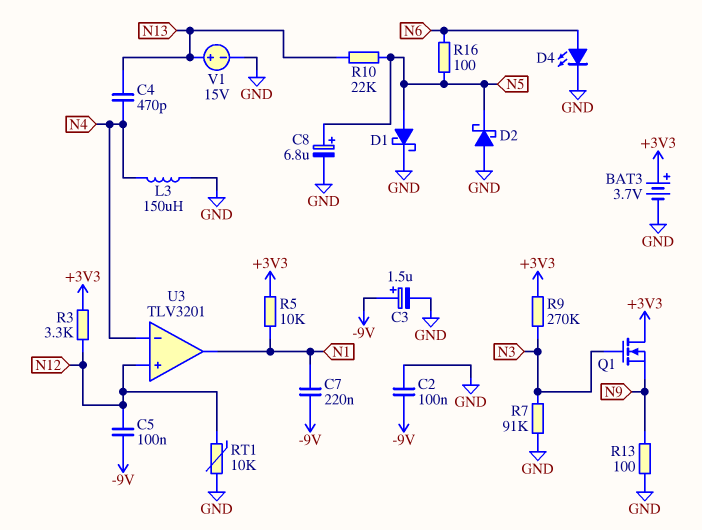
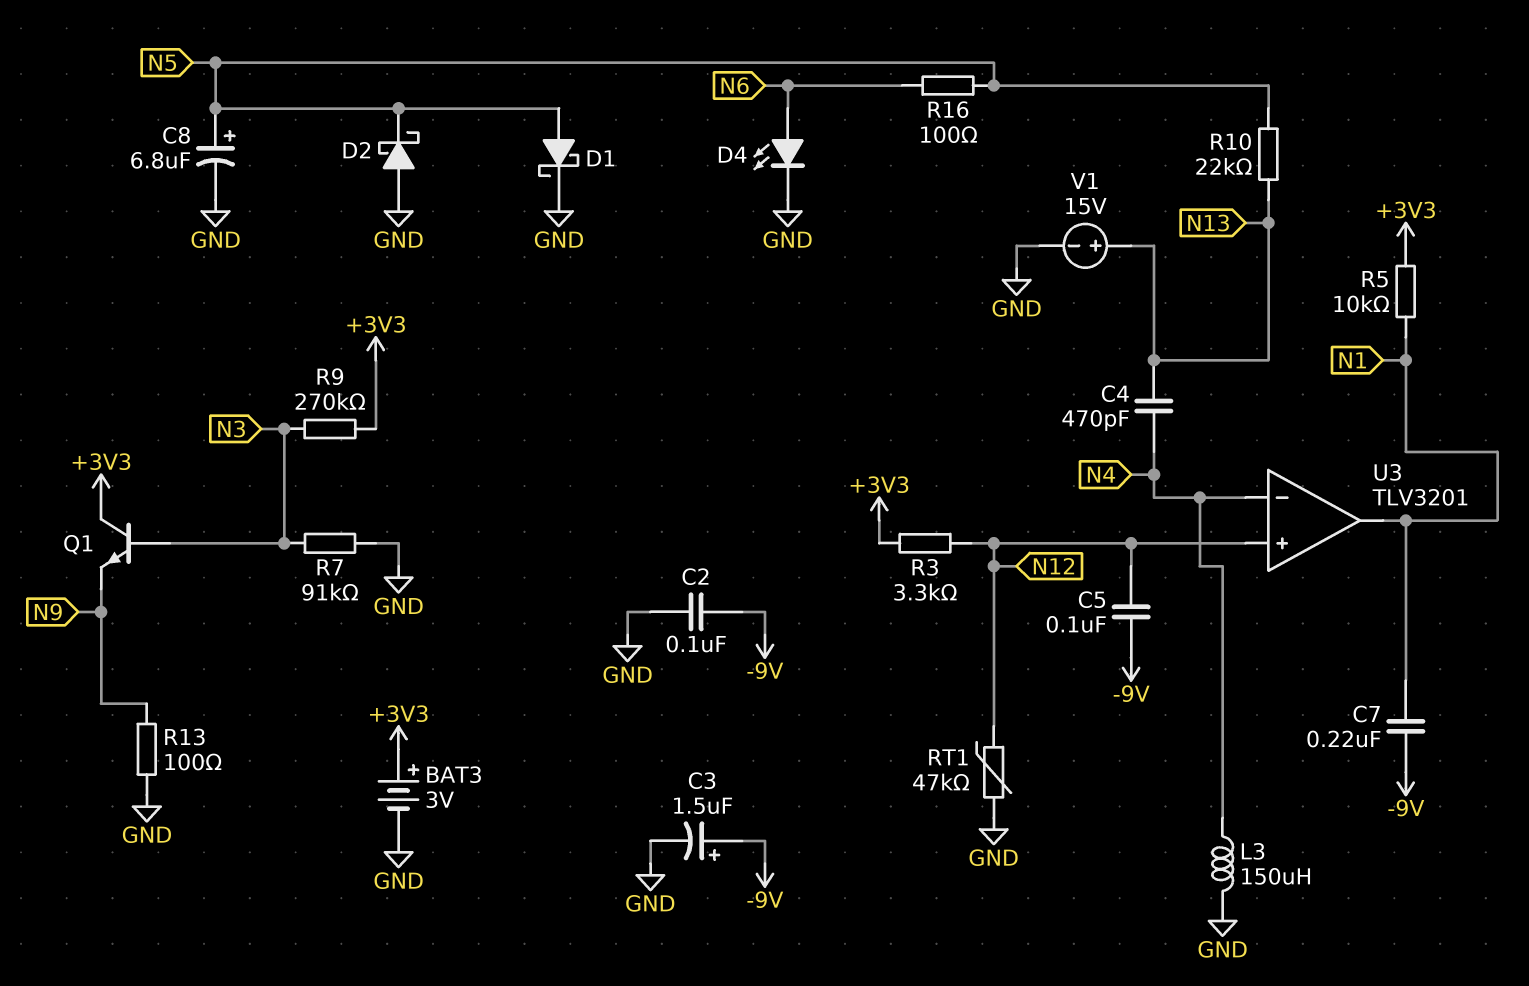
BAT3: 3.7V (plus +3V3, minus GND) -> 3V (plus +3V3, minus GND)
Q1: NMOS (G N3, D +3V3, S N9) -> NPN (B N3, C +3V3, E N9)
RT1: 10k (GND, N12) -> 47k (GND, N12)

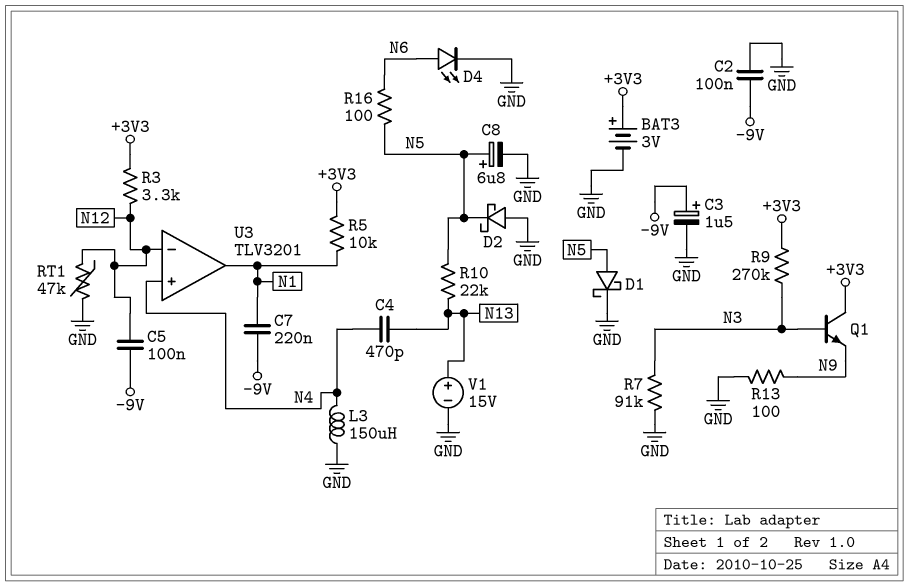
U3 pin in+: N12 -> N4
U3 pin in-: N4 -> N12

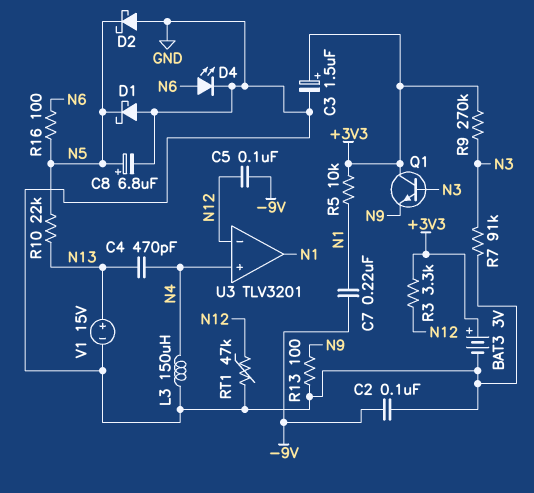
C3: 1.5uF (plus -9V, minus GND) -> 1.5uF (plus +3V3, minus GND)
D1: schottky (A N5, K GND) -> schottky (A GND, K N5)

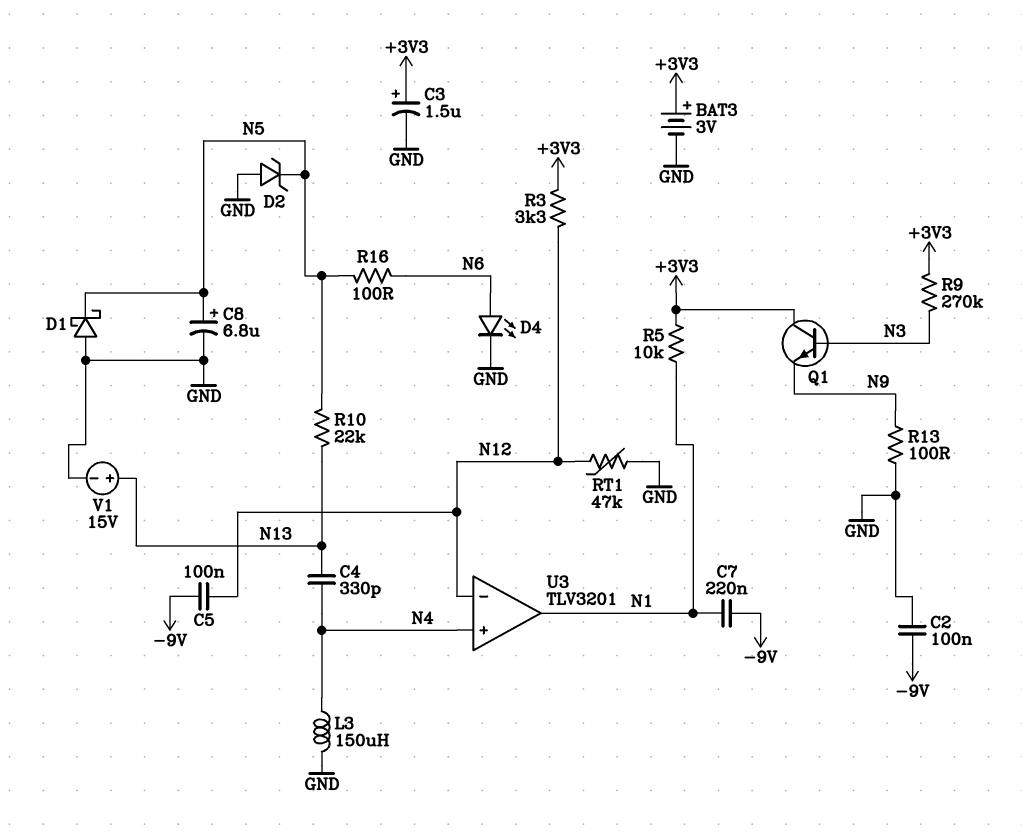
C4: 470pF (N4, N13) -> 330pF (N4, N13)
D2: schottky (A GND, K N5) -> zener (A GND, K N5)
R7: 91k (GND, N3) -> none

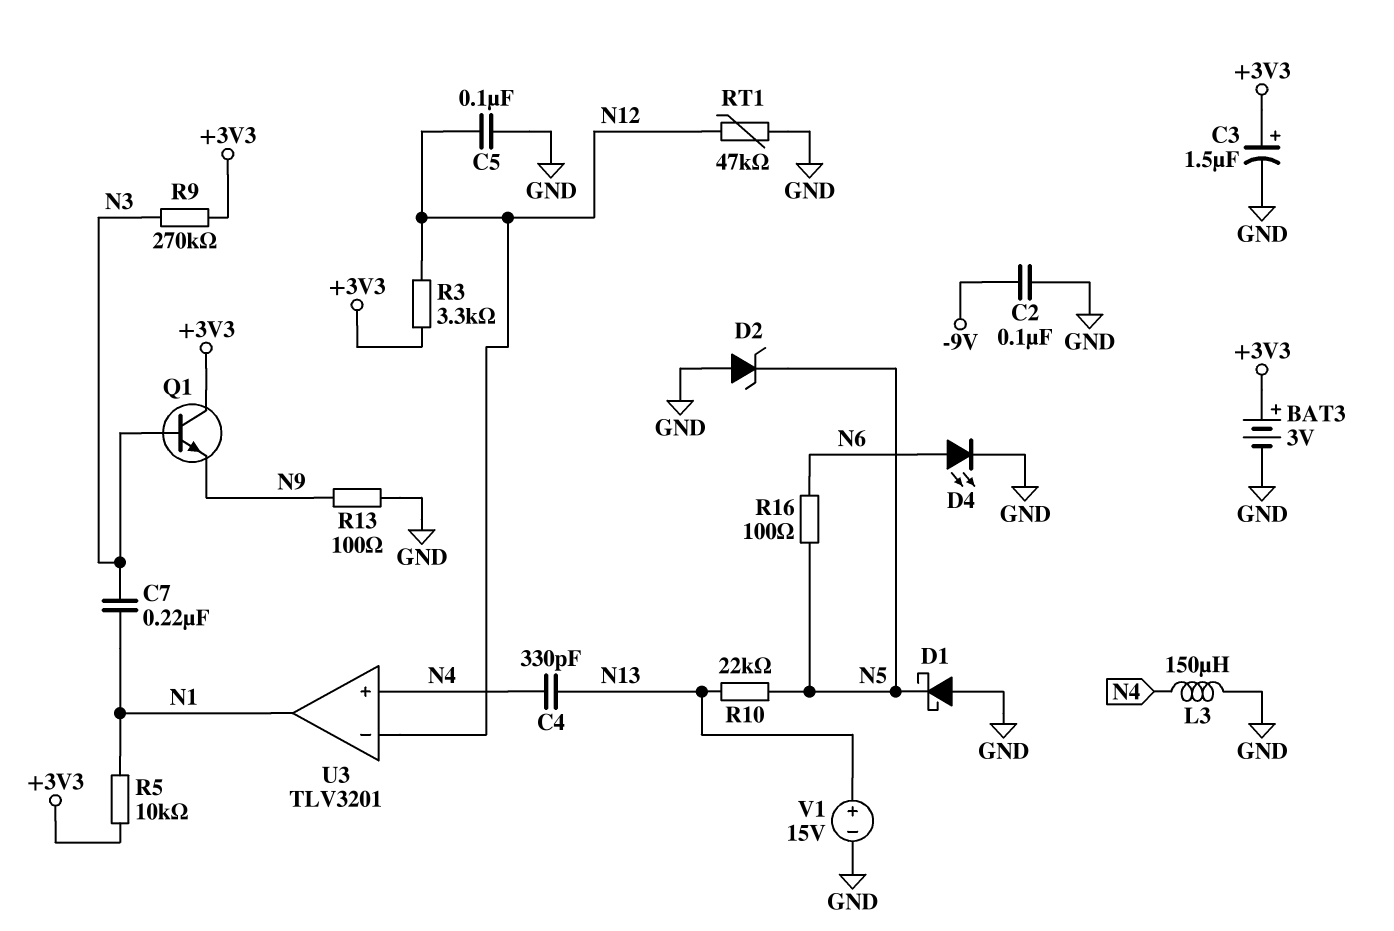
C5: 100nF (-9V, N12) -> 100nF (GND, N12)
C7: 220nF (-9V, N1) -> 220nF (N1, N3)
C8: 6.8uF (plus N5, minus GND) -> none

